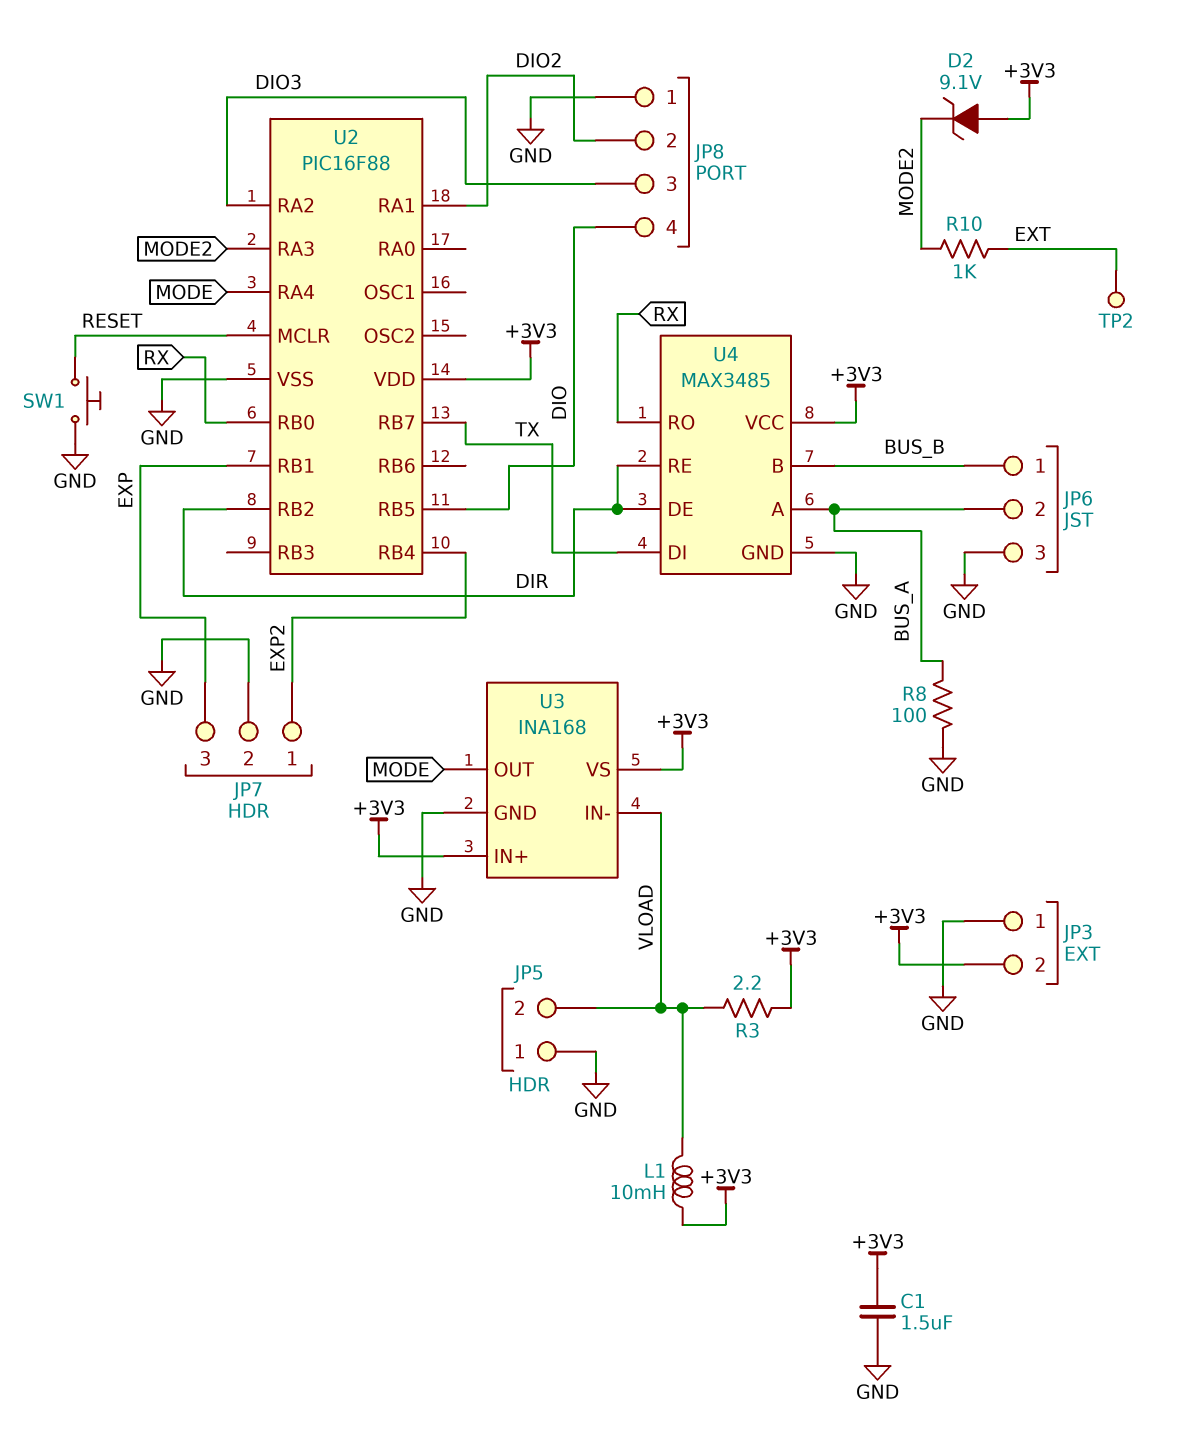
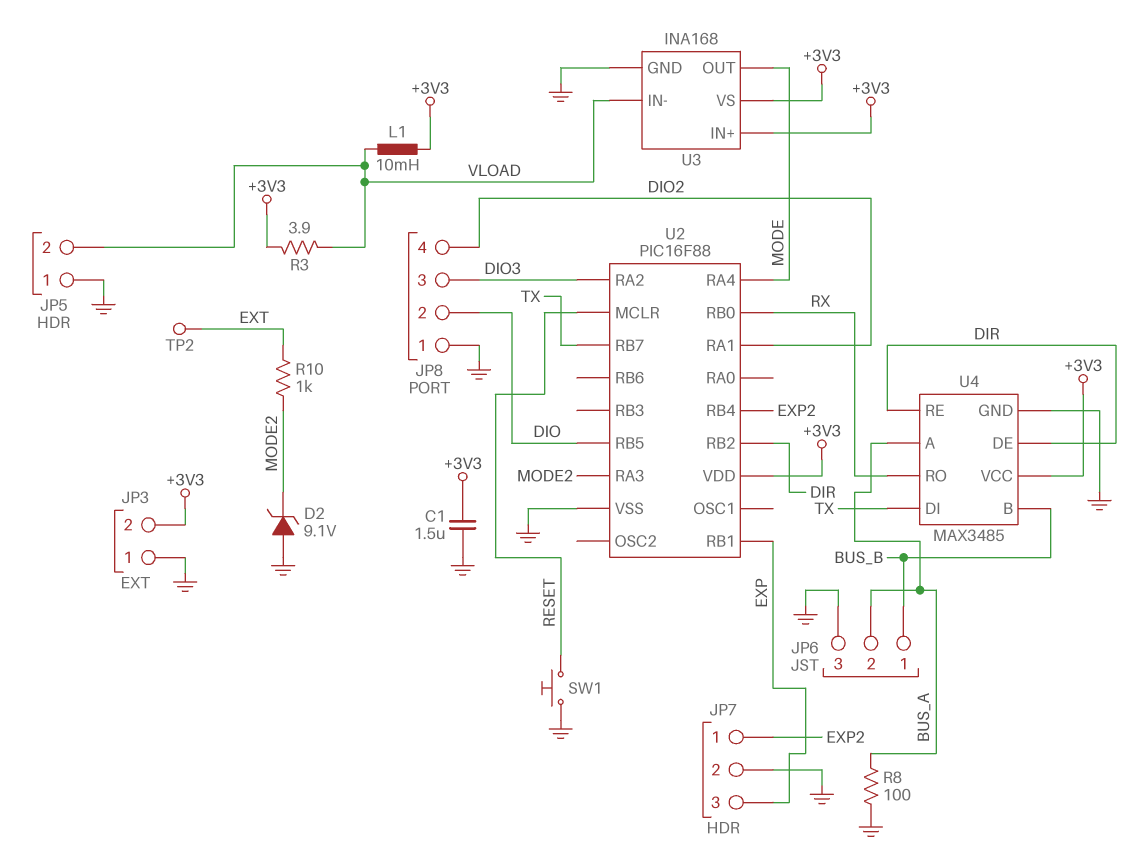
D2: zener 9.1V (A +3V3, K MODE2) -> zener 9.1V (A GND, K MODE2)
JP8 pin 2: DIO2 -> DIO
JP8 pin 4: DIO -> DIO2
R3: 2.2 (+3V3, VLOAD) -> 3.9 (+3V3, VLOAD)

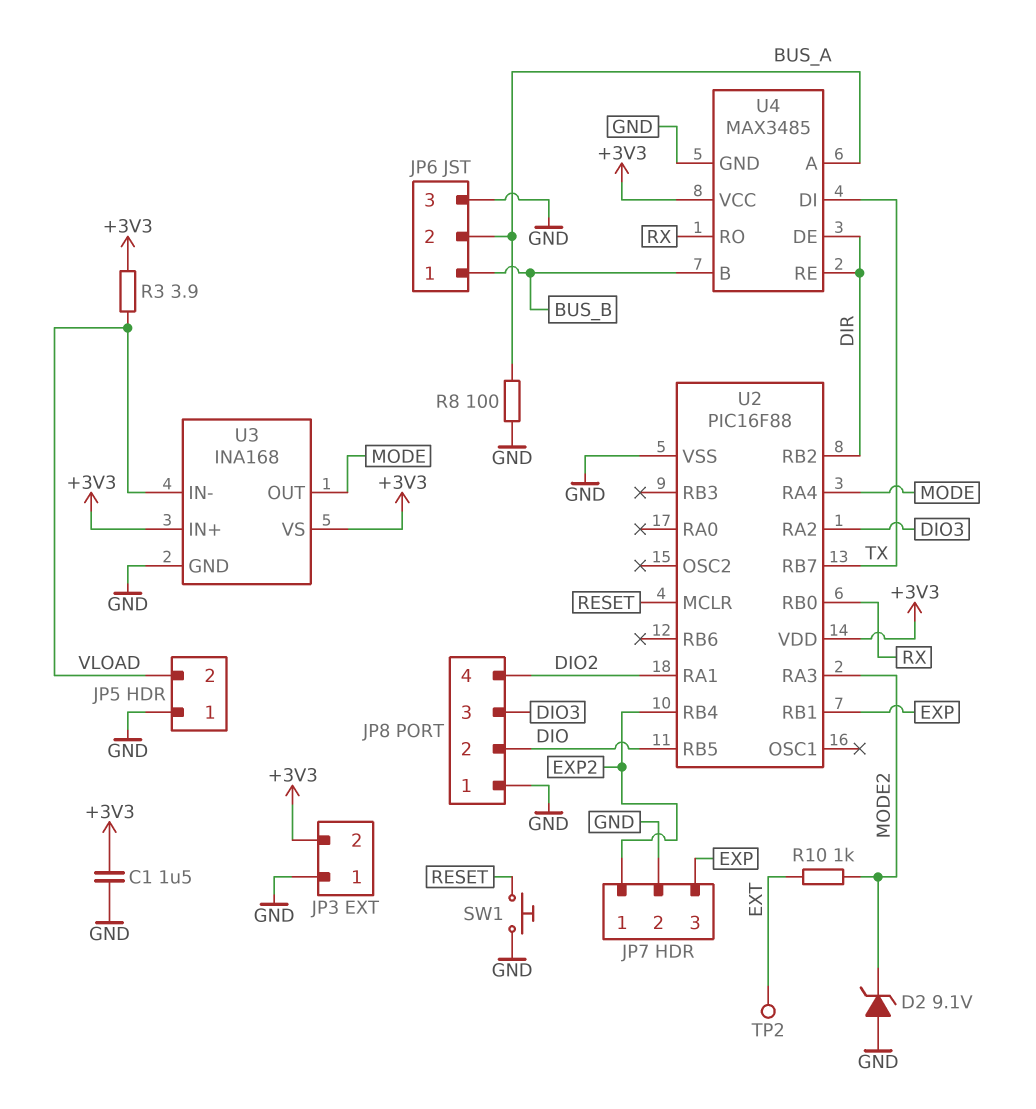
L1: 10mH (+3V3, VLOAD) -> none

